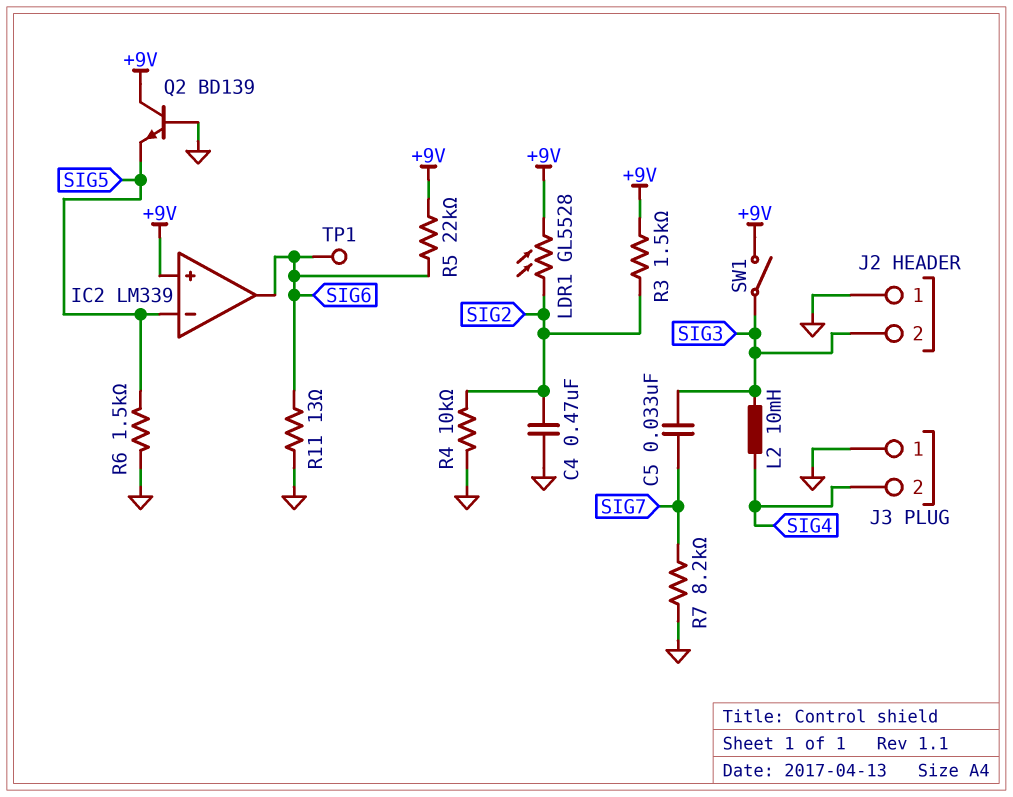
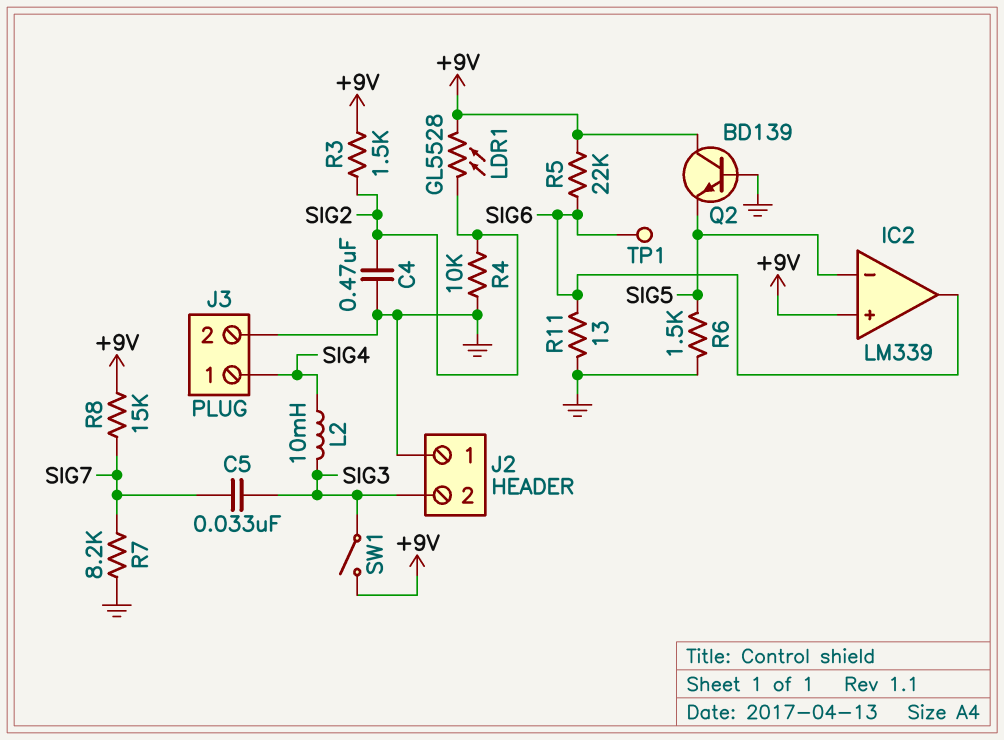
J3 pin 1: GND -> SIG4
J3 pin 2: SIG4 -> GND
R8: none -> 15k (+9V, SIG7)

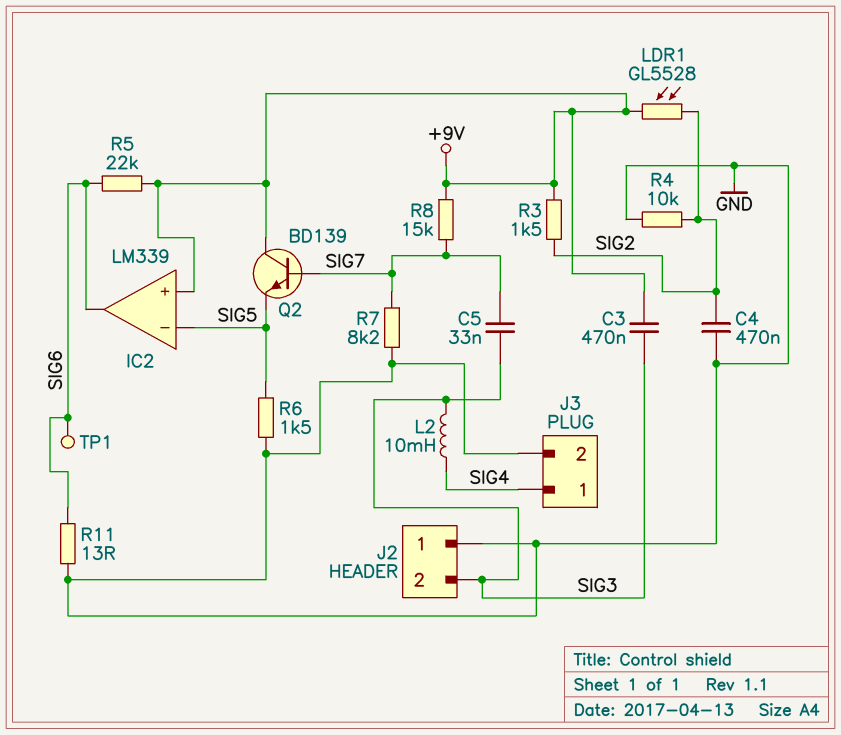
C3: none -> 470nF (+9V, SIG3)
Q2: NPN BD139 (B GND, C +9V, E SIG5) -> NPN BD139 (B SIG7, C +9V, E SIG5)
SW1: switch (+9V, SIG3) -> none

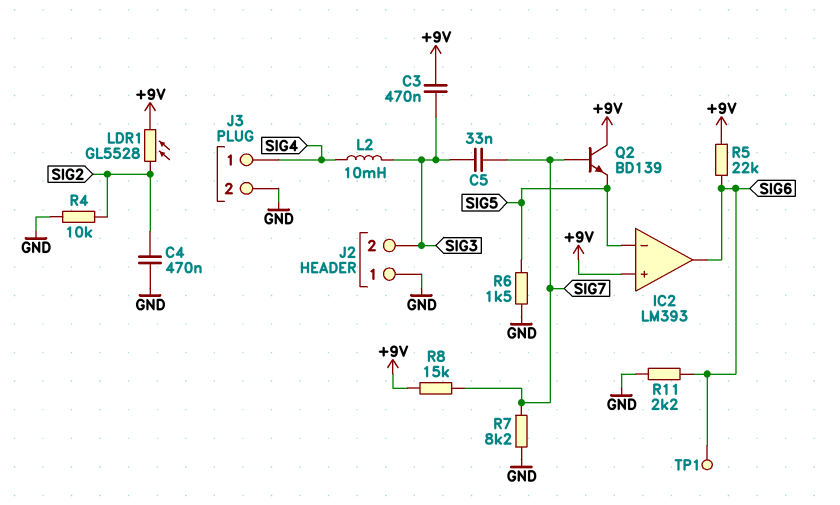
IC2: LM339 -> LM393
R3: 1.5k (+9V, SIG2) -> none
R11: 13 (GND, SIG6) -> 2.2k (GND, SIG6)

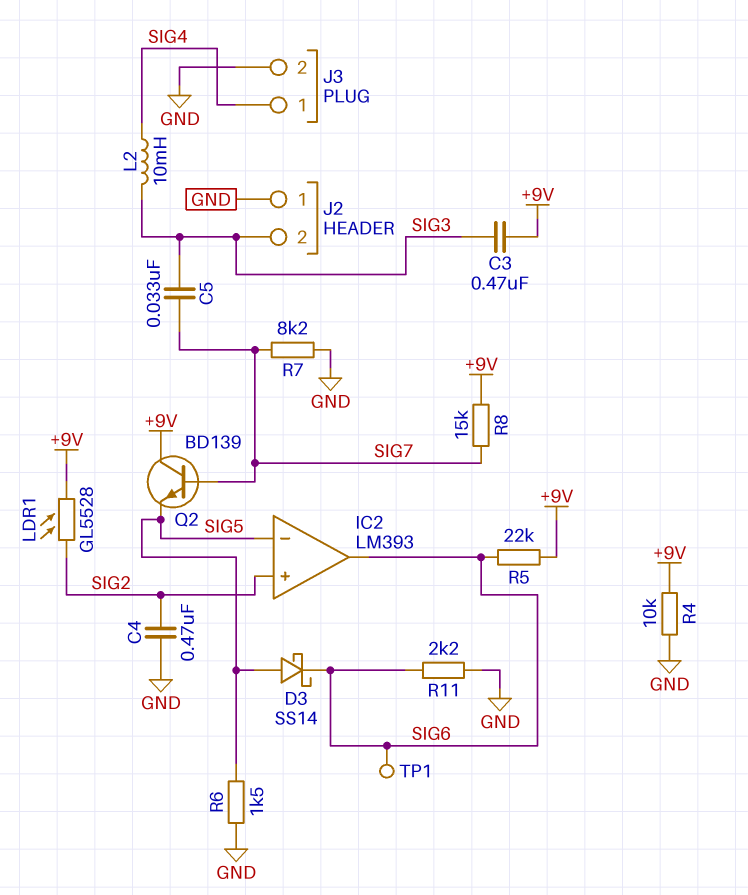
D3: none -> schottky SS14 (A SIG5, K SIG6)
IC2 pin in+: +9V -> SIG2
R4: 10k (GND, SIG2) -> 10k (+9V, GND)

